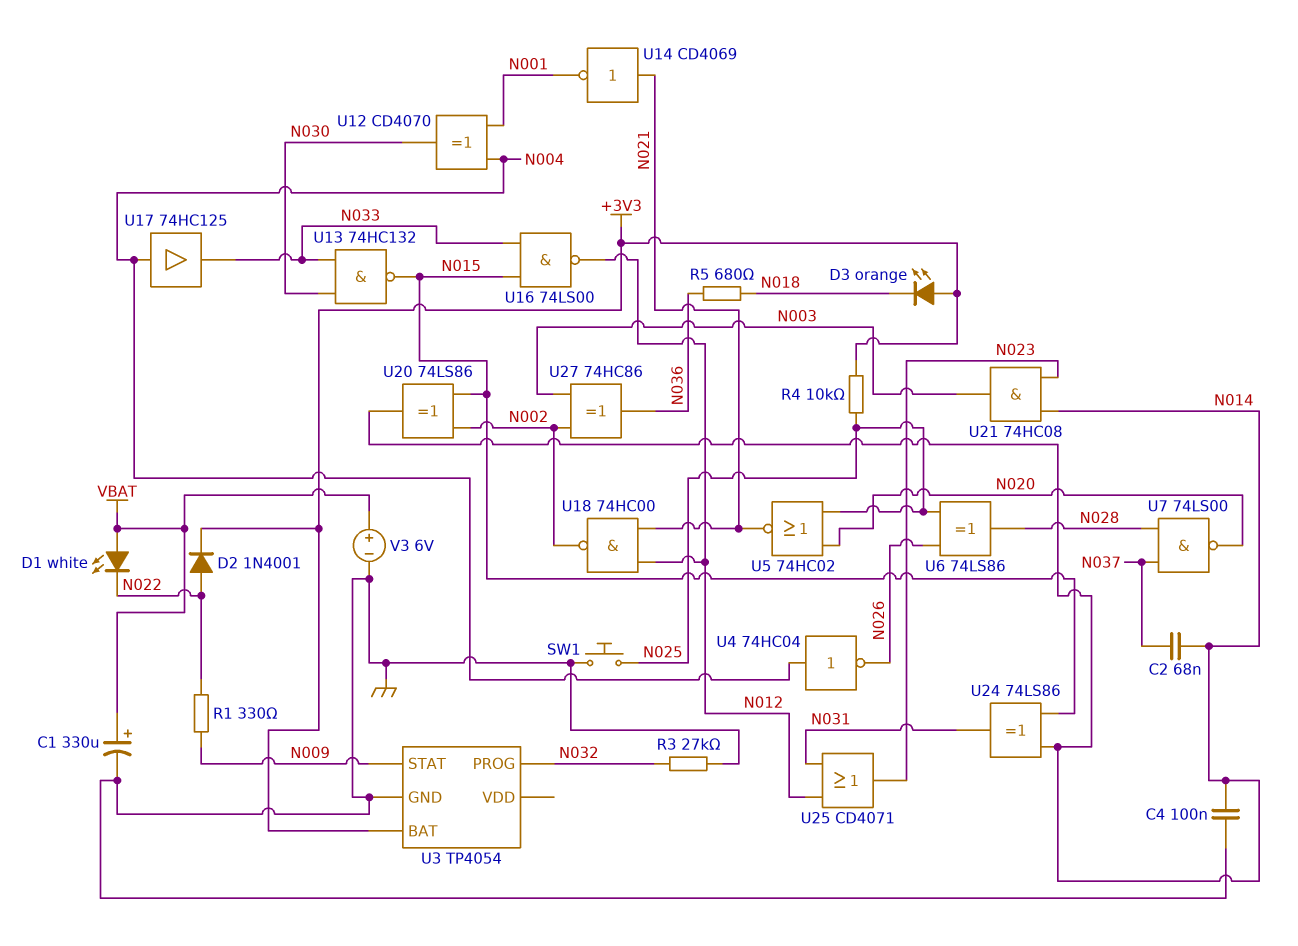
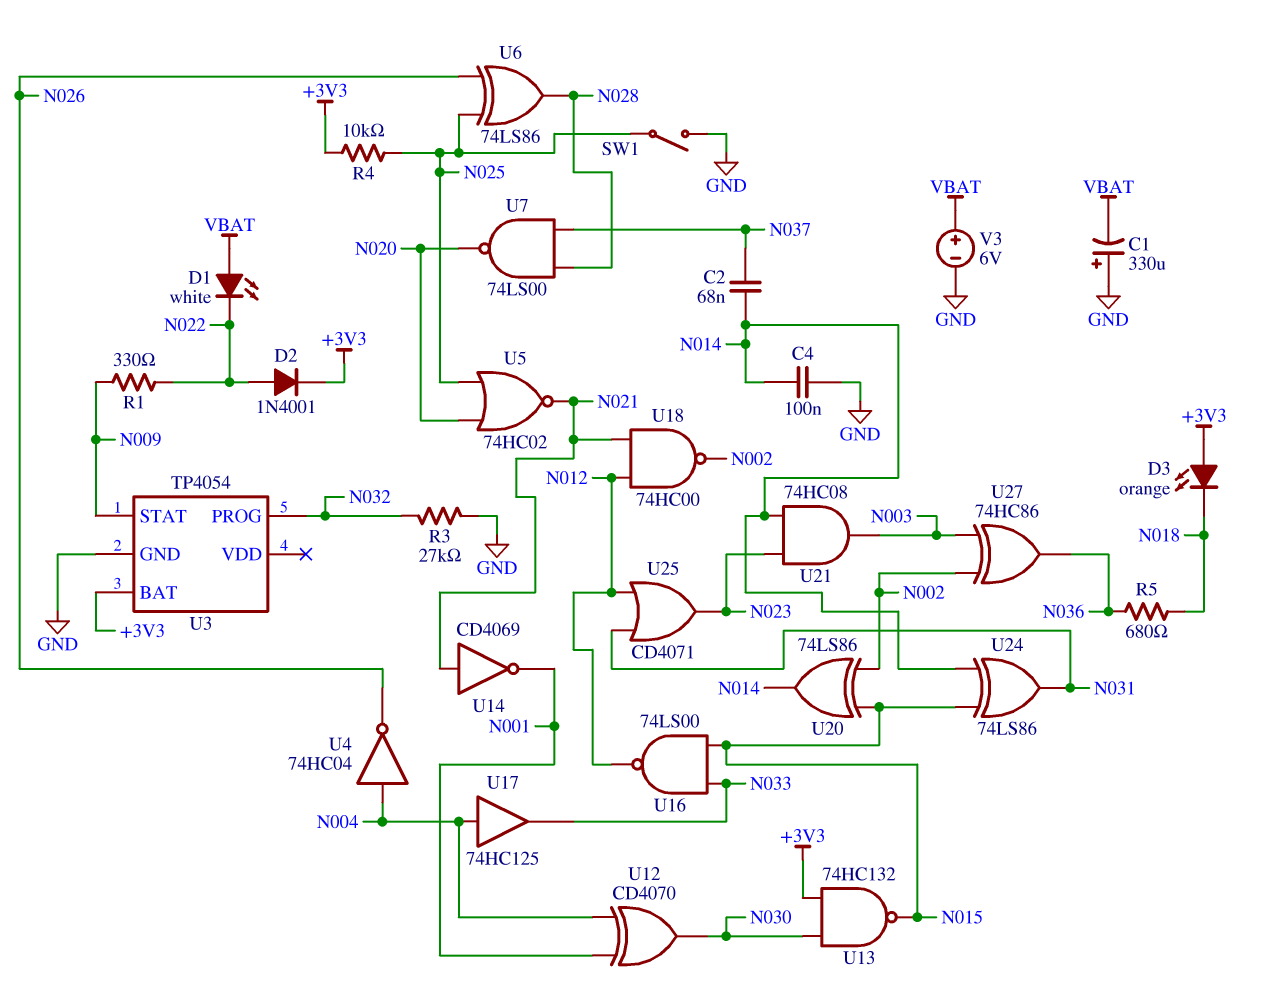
C1: 330uF (plus VBAT, minus GND) -> 330uF (plus GND, minus VBAT)
SW1: button (GND, N025) -> switch (GND, N025)
U13: NAND 74HC132 (in N030, in N033, out N015) -> NAND 74HC132 (in +3V3, in N030, out N015)

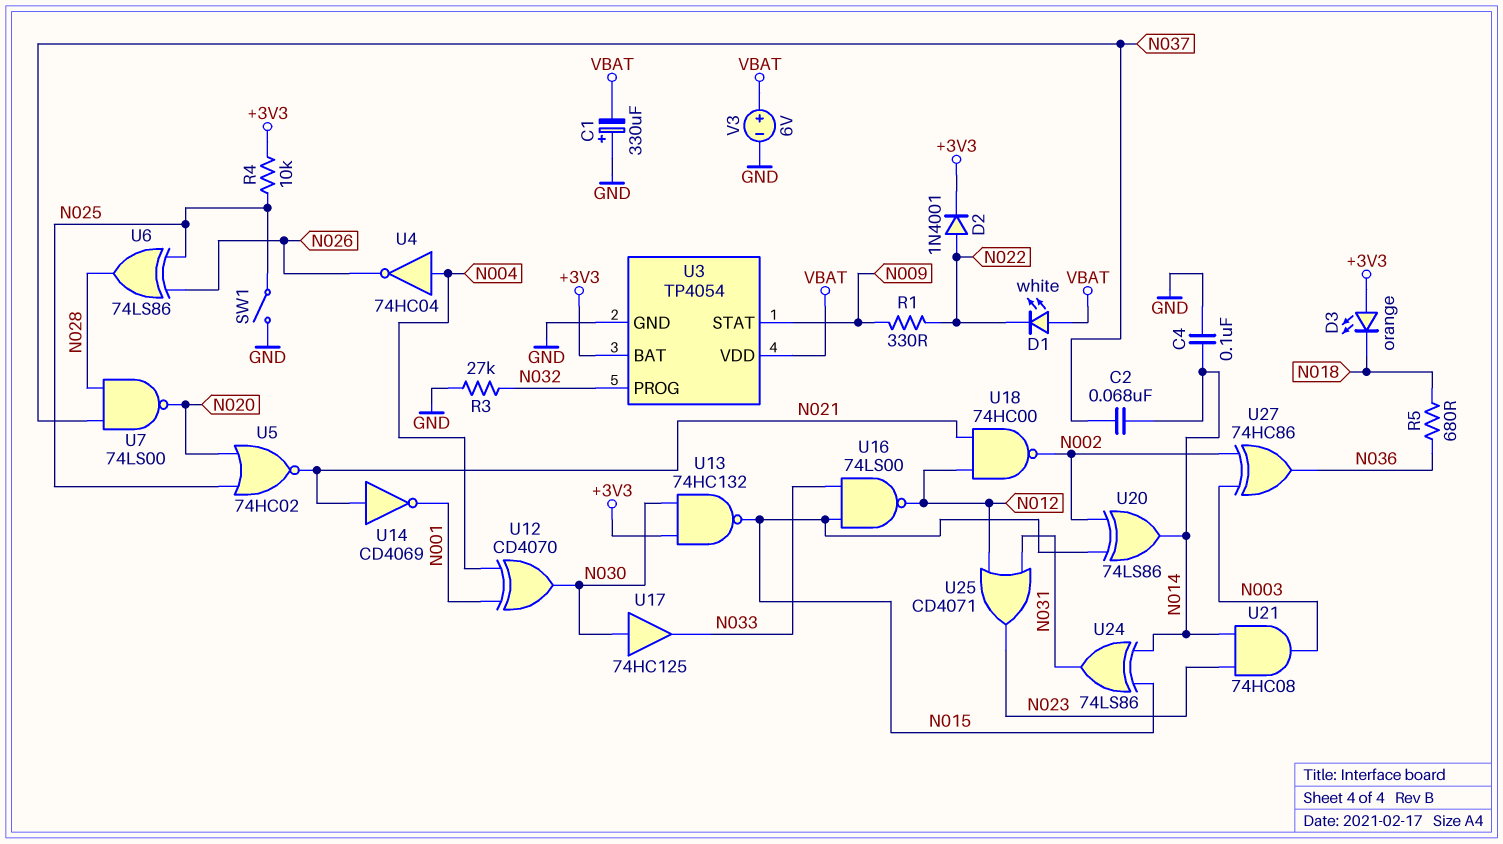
U3 pin VDD: none -> VBAT
U17: buffer 74HC125 (in N004, out N033) -> buffer 74HC125 (in N030, out N033)

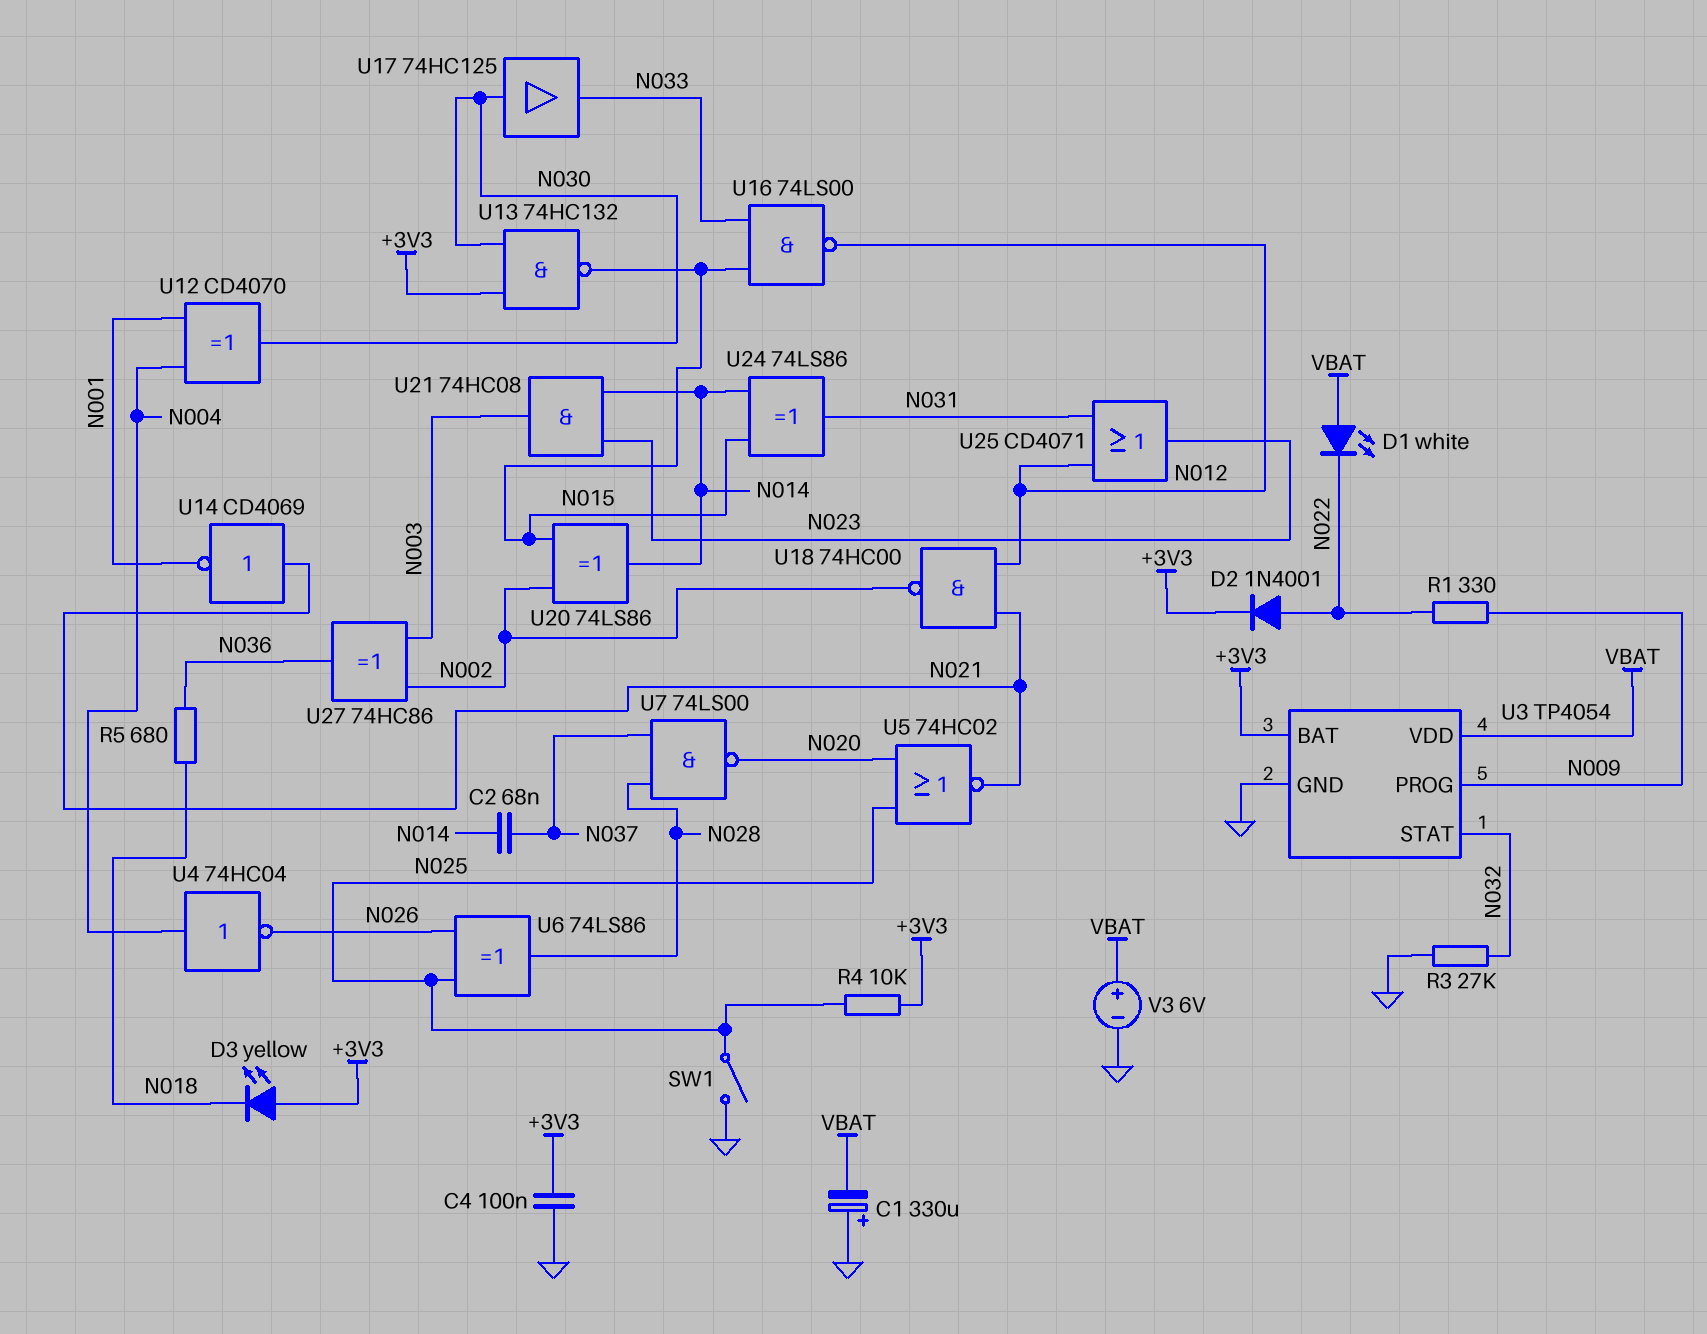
C4: 100nF (GND, N014) -> 100nF (+3V3, GND)
D3: LED orange (A +3V3, K N018) -> LED yellow (A +3V3, K N018)
U3 pin PROG: N032 -> N009
U3 pin STAT: N009 -> N032

